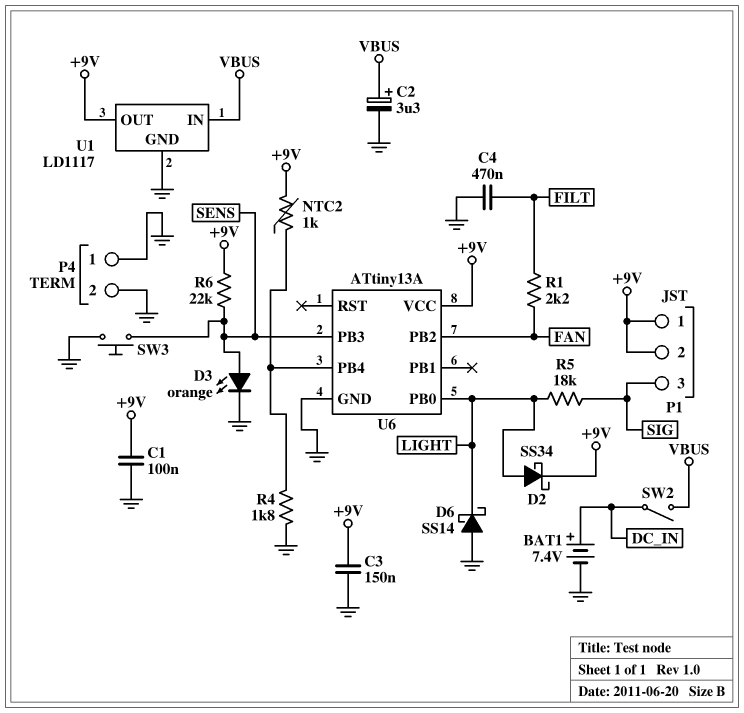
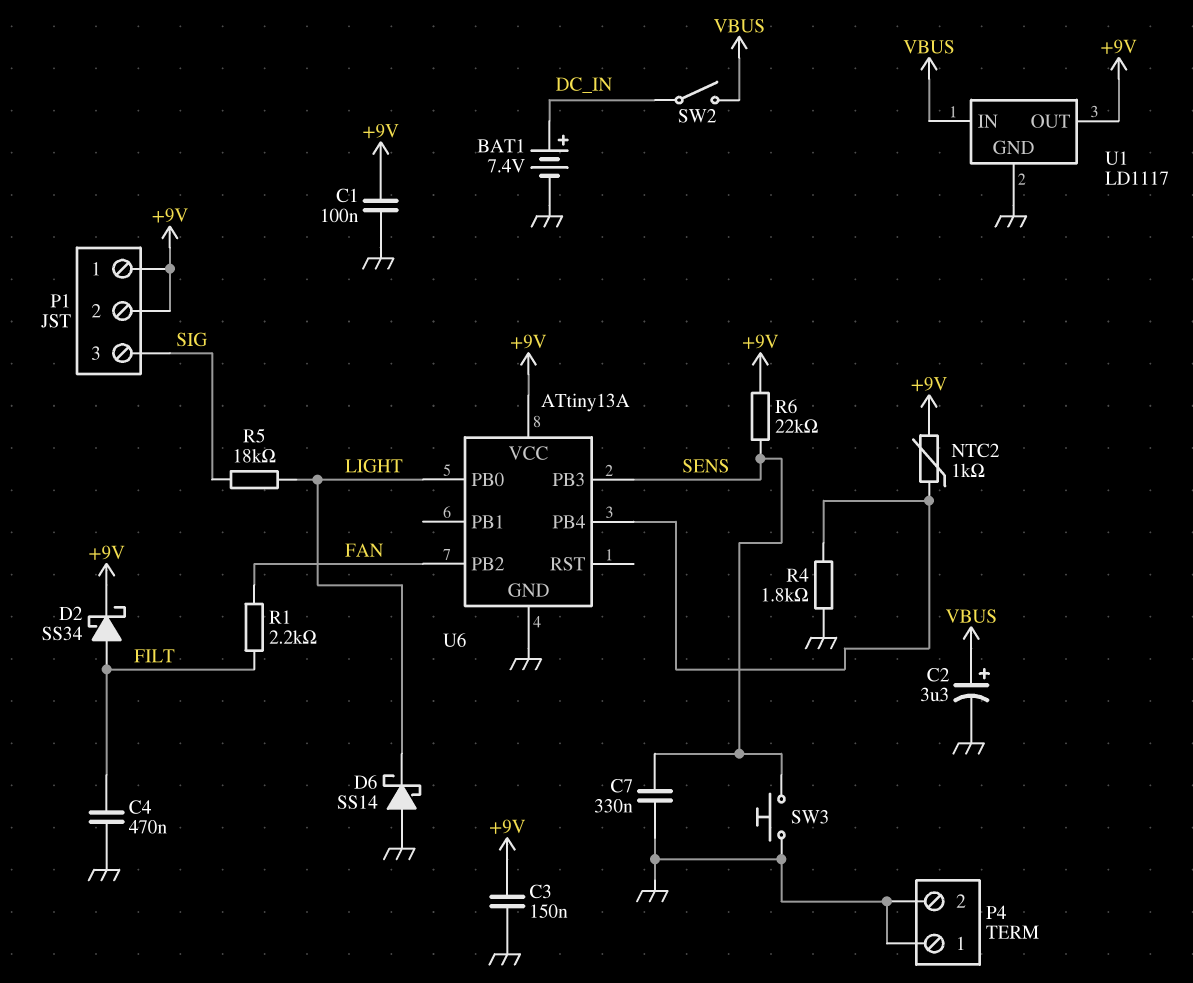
C7: none -> 330nF (GND, SENS)
D2: schottky SS34 (A LIGHT, K +9V) -> schottky SS34 (A FILT, K +9V)
D3: LED orange (A SENS, K GND) -> none

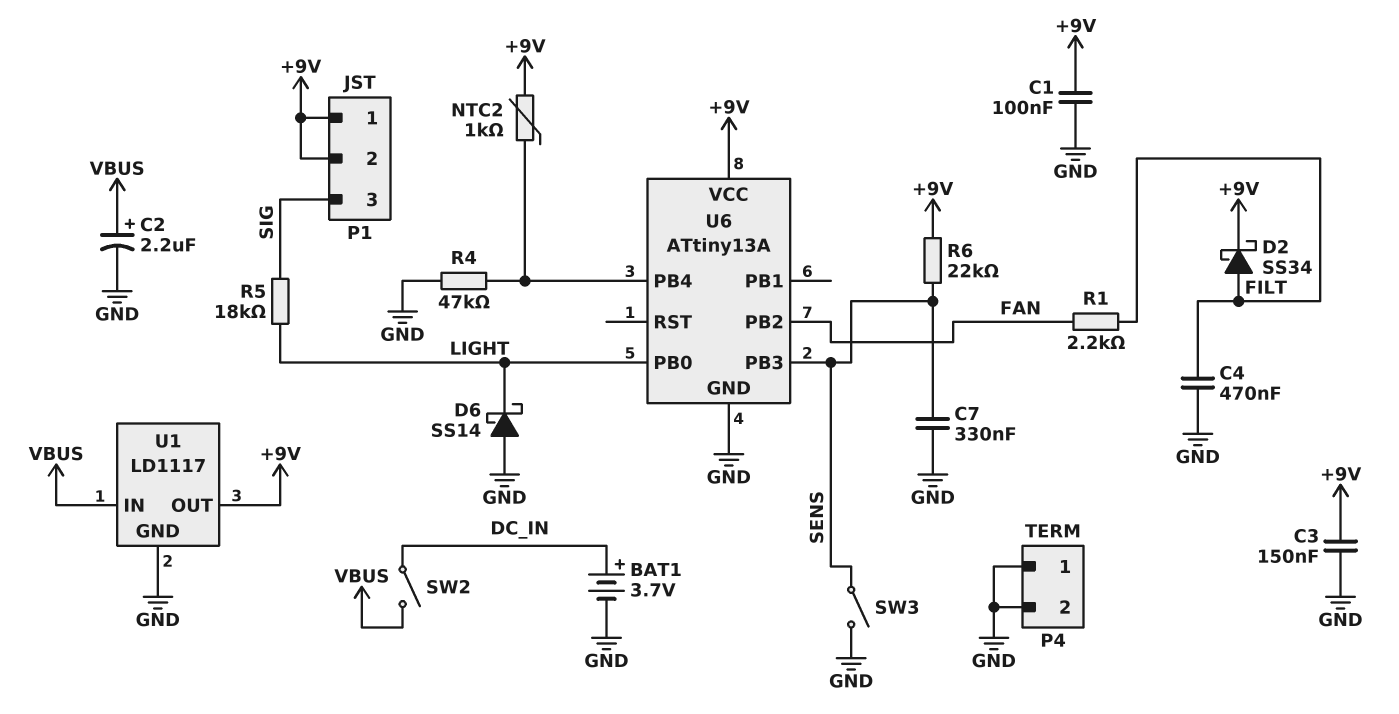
BAT1: 7.4V (plus DC_IN, minus GND) -> 3.7V (plus DC_IN, minus GND)
C2: 3.3uF (plus VBUS, minus GND) -> 2.2uF (plus VBUS, minus GND)
R4: 1.8k (GND, U6/PB4) -> 47k (GND, U6/PB4)
SW3: button (GND, SENS) -> switch (GND, SENS)

